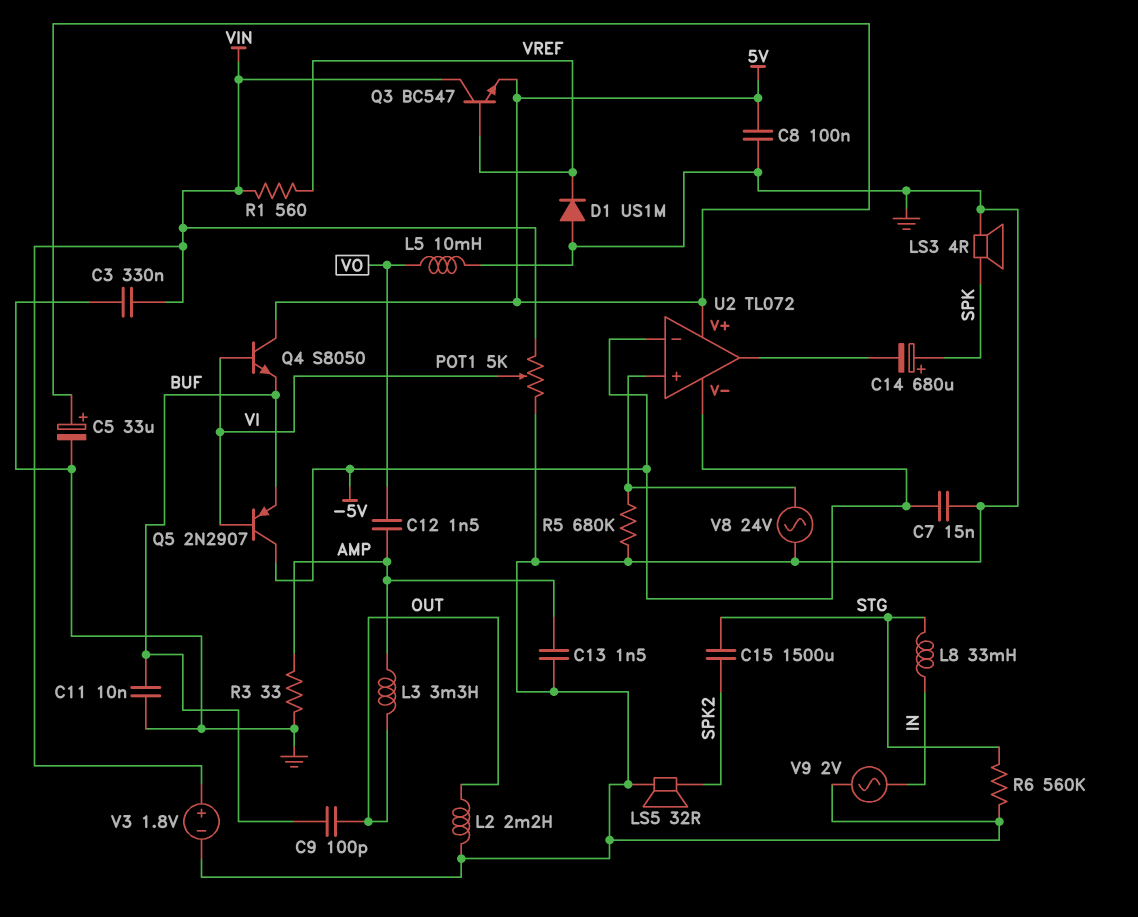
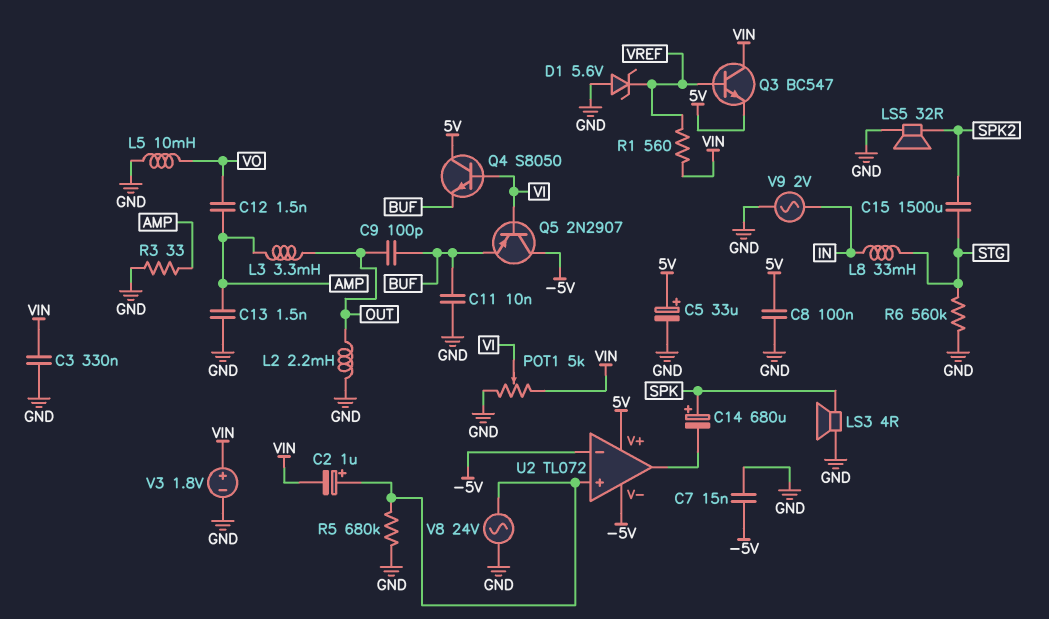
C2: none -> 1uF (plus U2/in+, minus VIN)
D1: diode US1M (A GND, K VREF) -> zener 5.6V (A GND, K VREF)

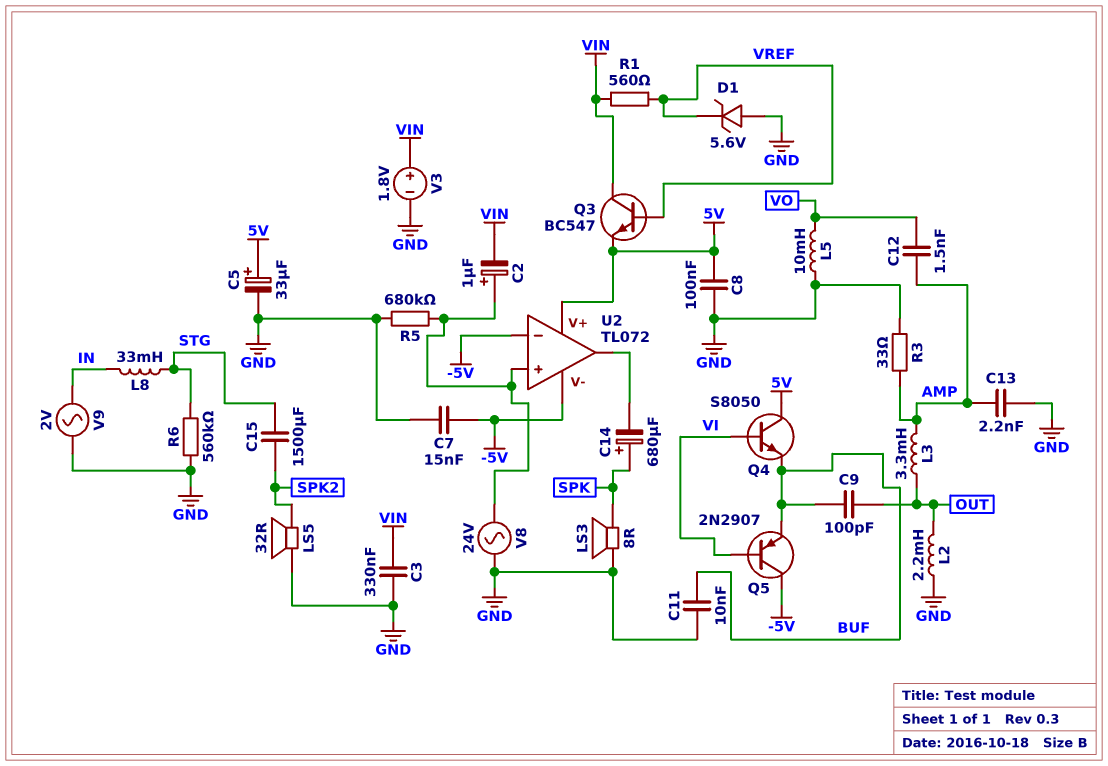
C13: 1.5nF (AMP, GND) -> 2.2nF (AMP, GND)
LS3: speaker 4R (GND, SPK) -> speaker 8R (GND, SPK)
POT1: 5k (GND, VIN, wiper VI) -> none

